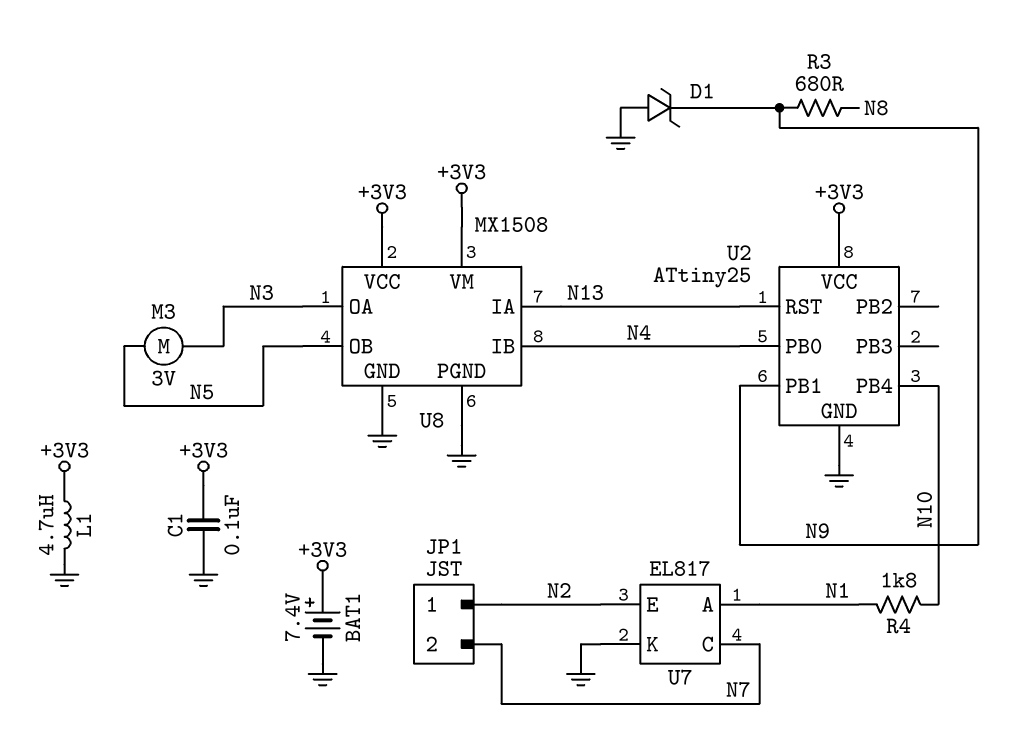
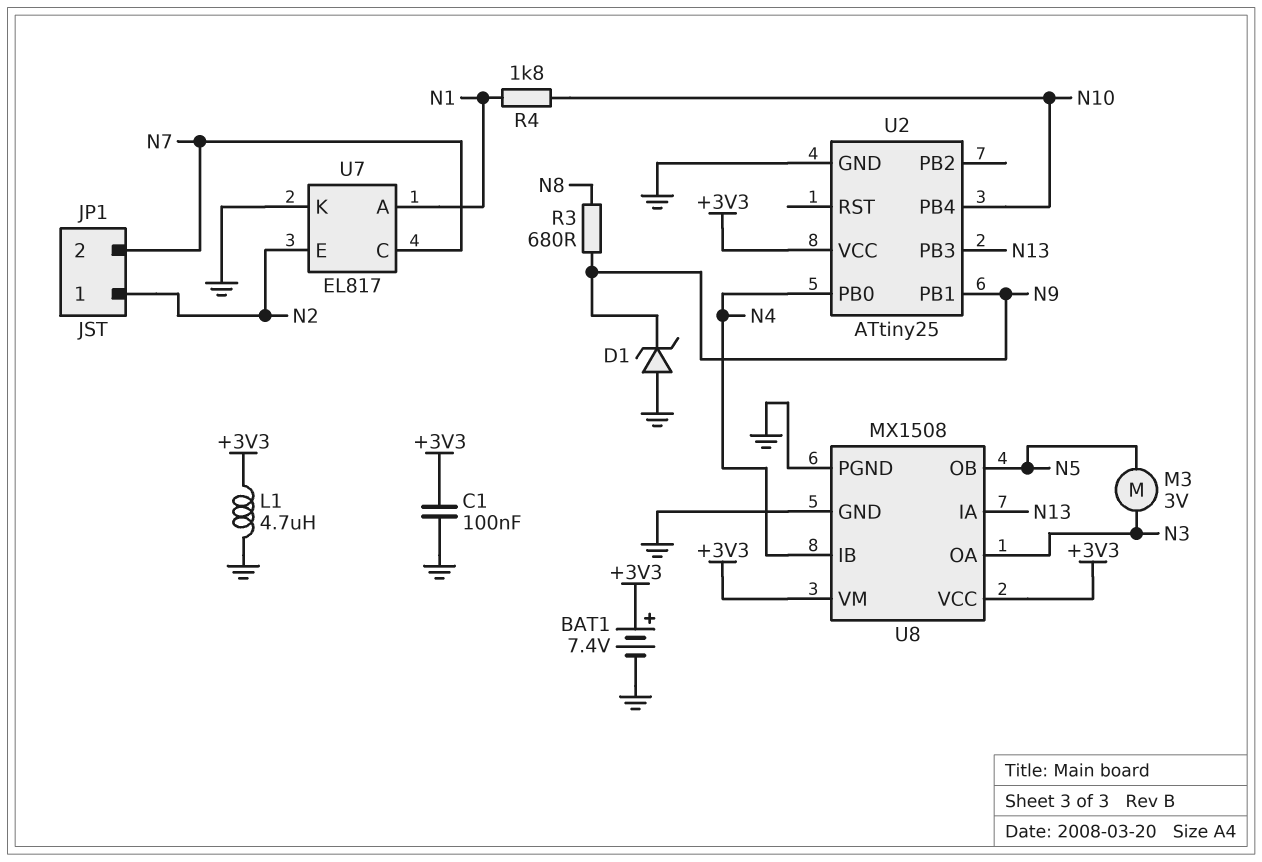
U2 pin PB3: none -> N13
U2 pin RST: N13 -> none

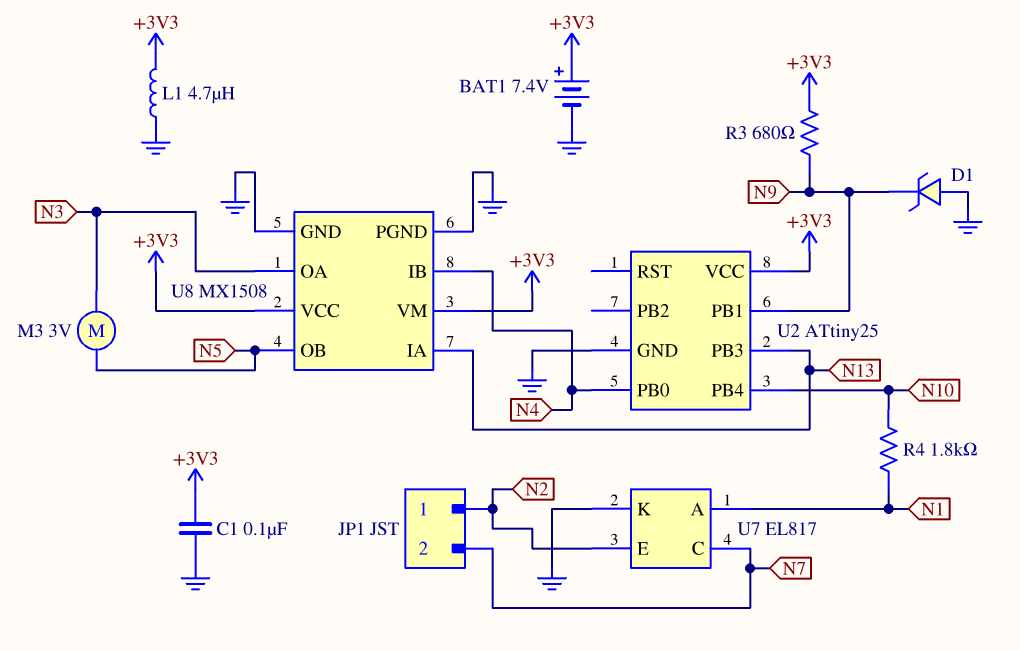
R3: 680 (N8, N9) -> 680 (+3V3, N9)

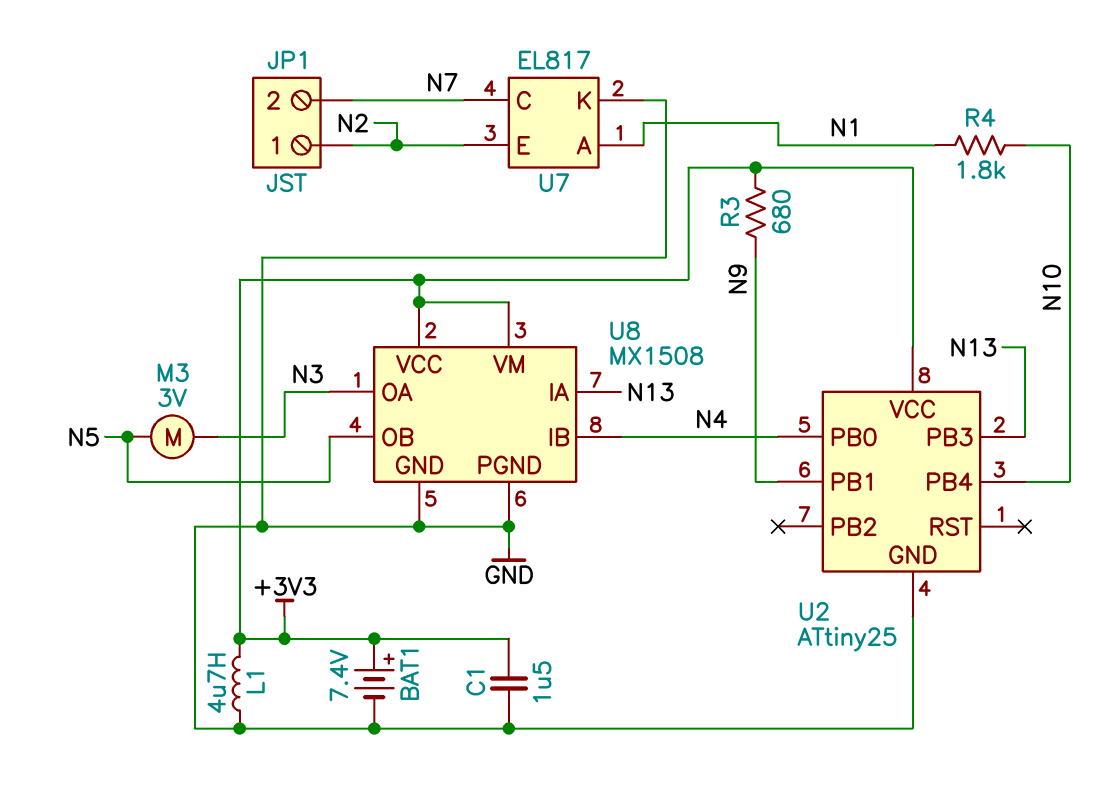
C1: 100nF (+3V3, GND) -> 1.5uF (+3V3, GND)
D1: zener (A GND, K N9) -> none

